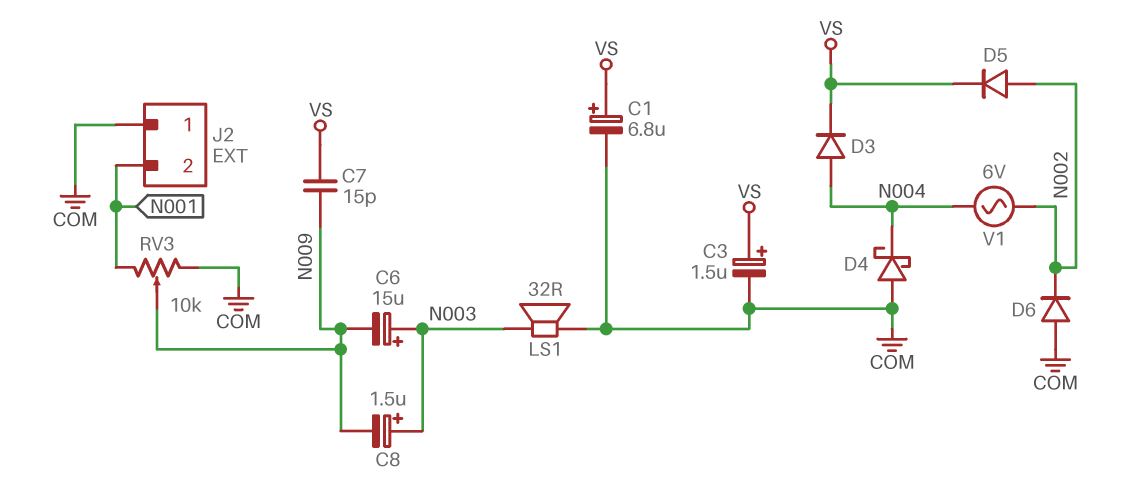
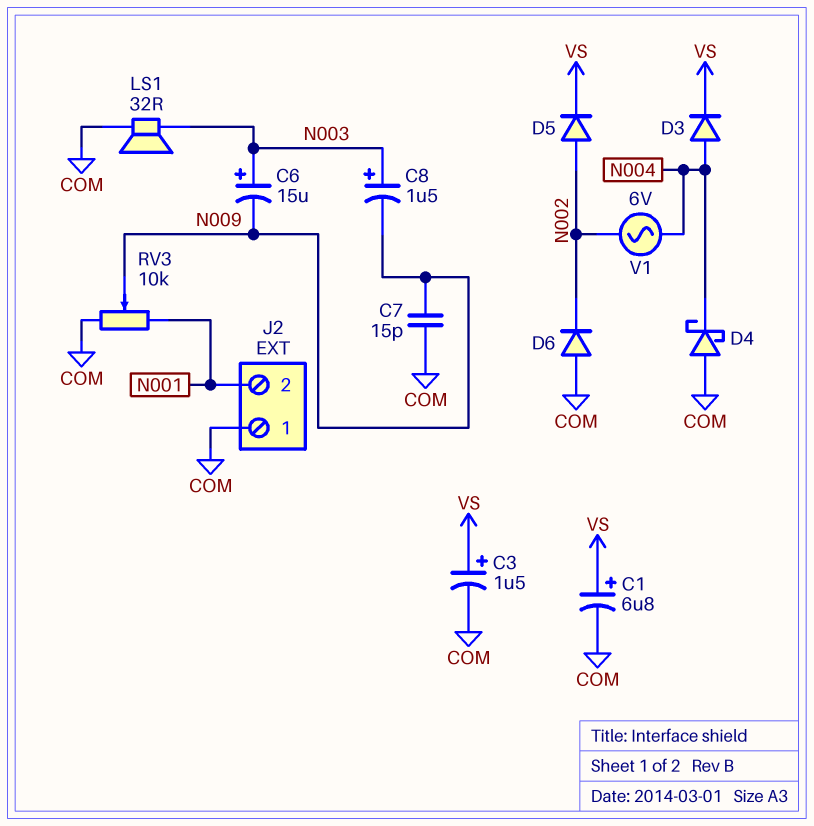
C7: 15pF (N009, VS) -> 15pF (COM, N009)

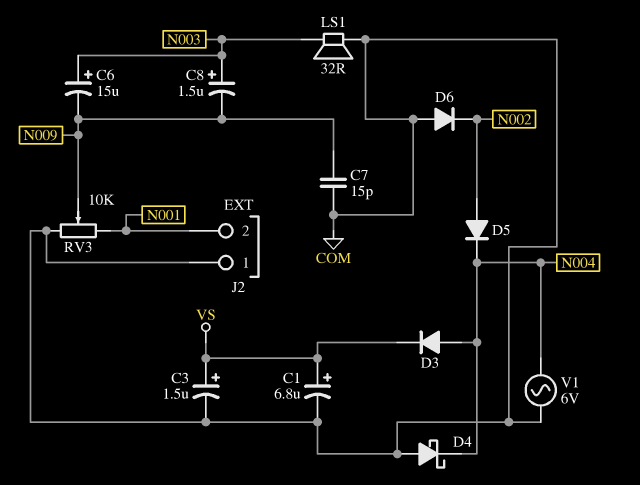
D5: diode (A N002, K VS) -> diode (A N002, K N004)
V1: AC 6V (N002, N004) -> AC 6V (COM, N004)

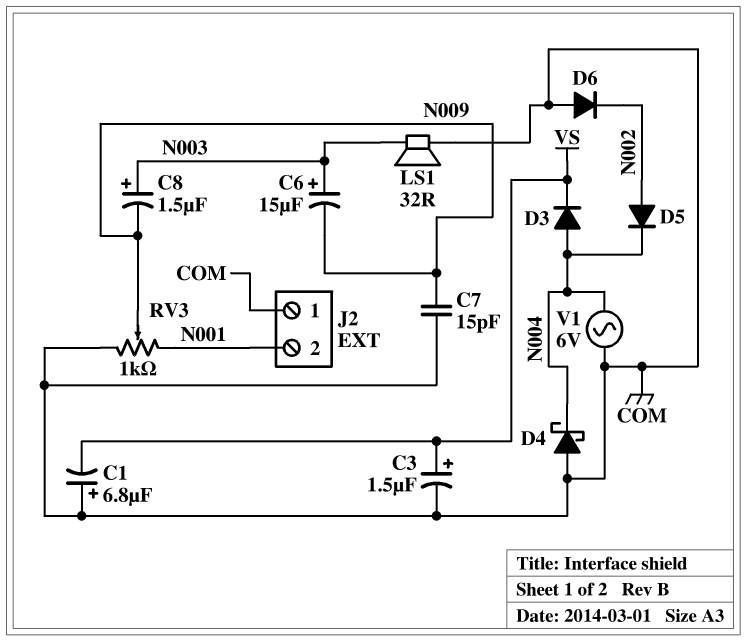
C1: 6.8uF (plus VS, minus COM) -> 6.8uF (plus COM, minus VS)
RV3: 10k (COM, N001, wiper N009) -> 1k (COM, N001, wiper N009)

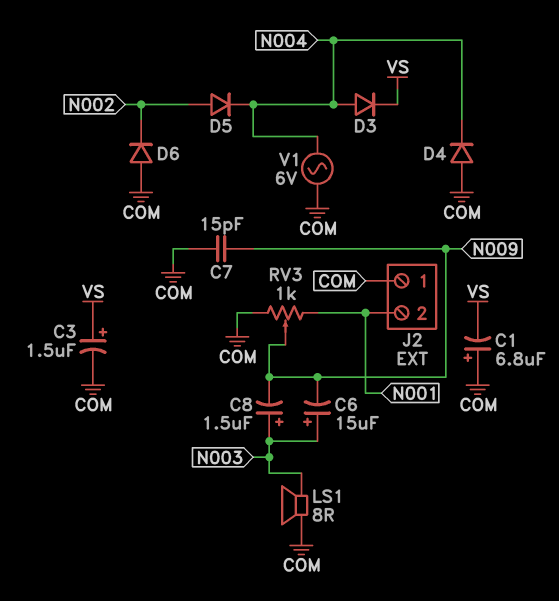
D4: schottky (A COM, K N004) -> diode (A COM, K N004)
LS1: speaker 32R (COM, N003) -> speaker 8R (COM, N003)

